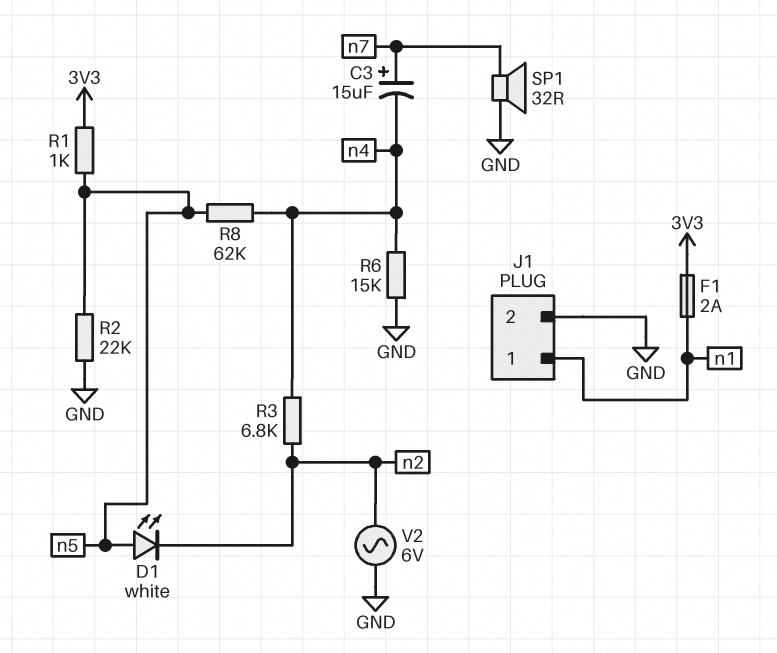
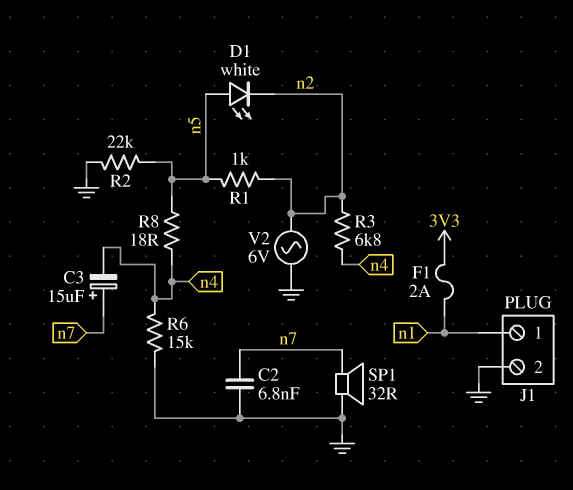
C2: none -> 6.8nF (GND, n7)
R1: 1k (3V3, n5) -> 1k (n2, n5)
R8: 62k (n4, n5) -> 18 (n4, n5)

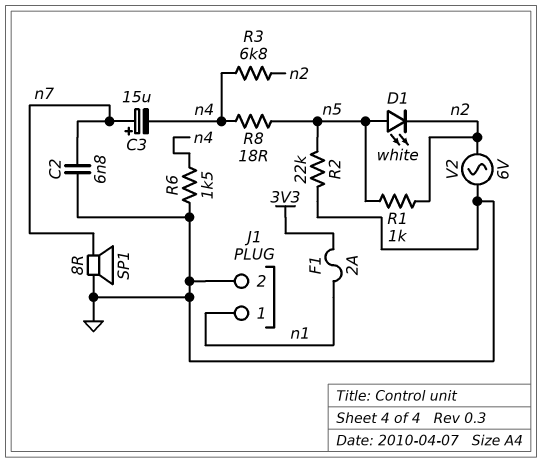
R6: 15k (GND, n4) -> 1.5k (GND, n4)
SP1: speaker 32R (GND, n7) -> speaker 8R (GND, n7)

